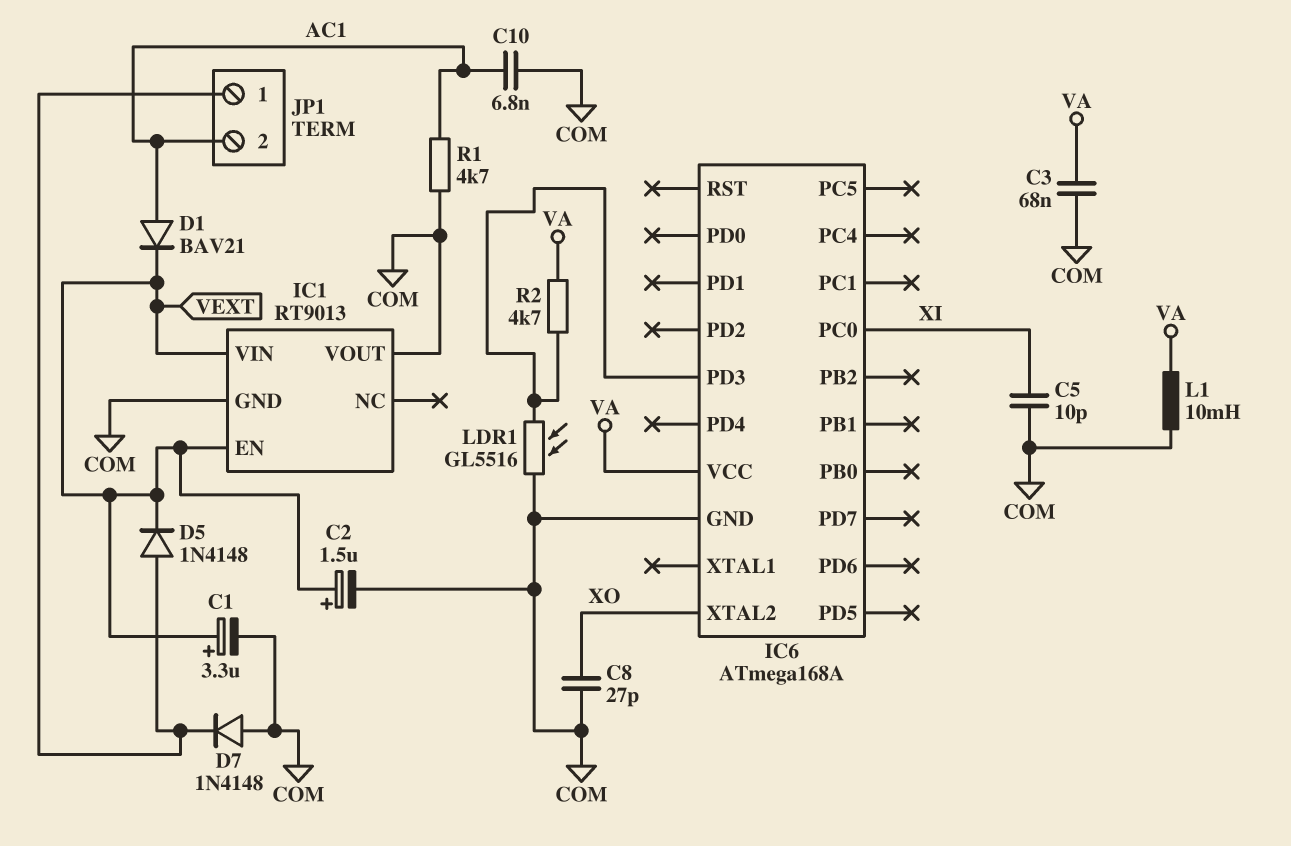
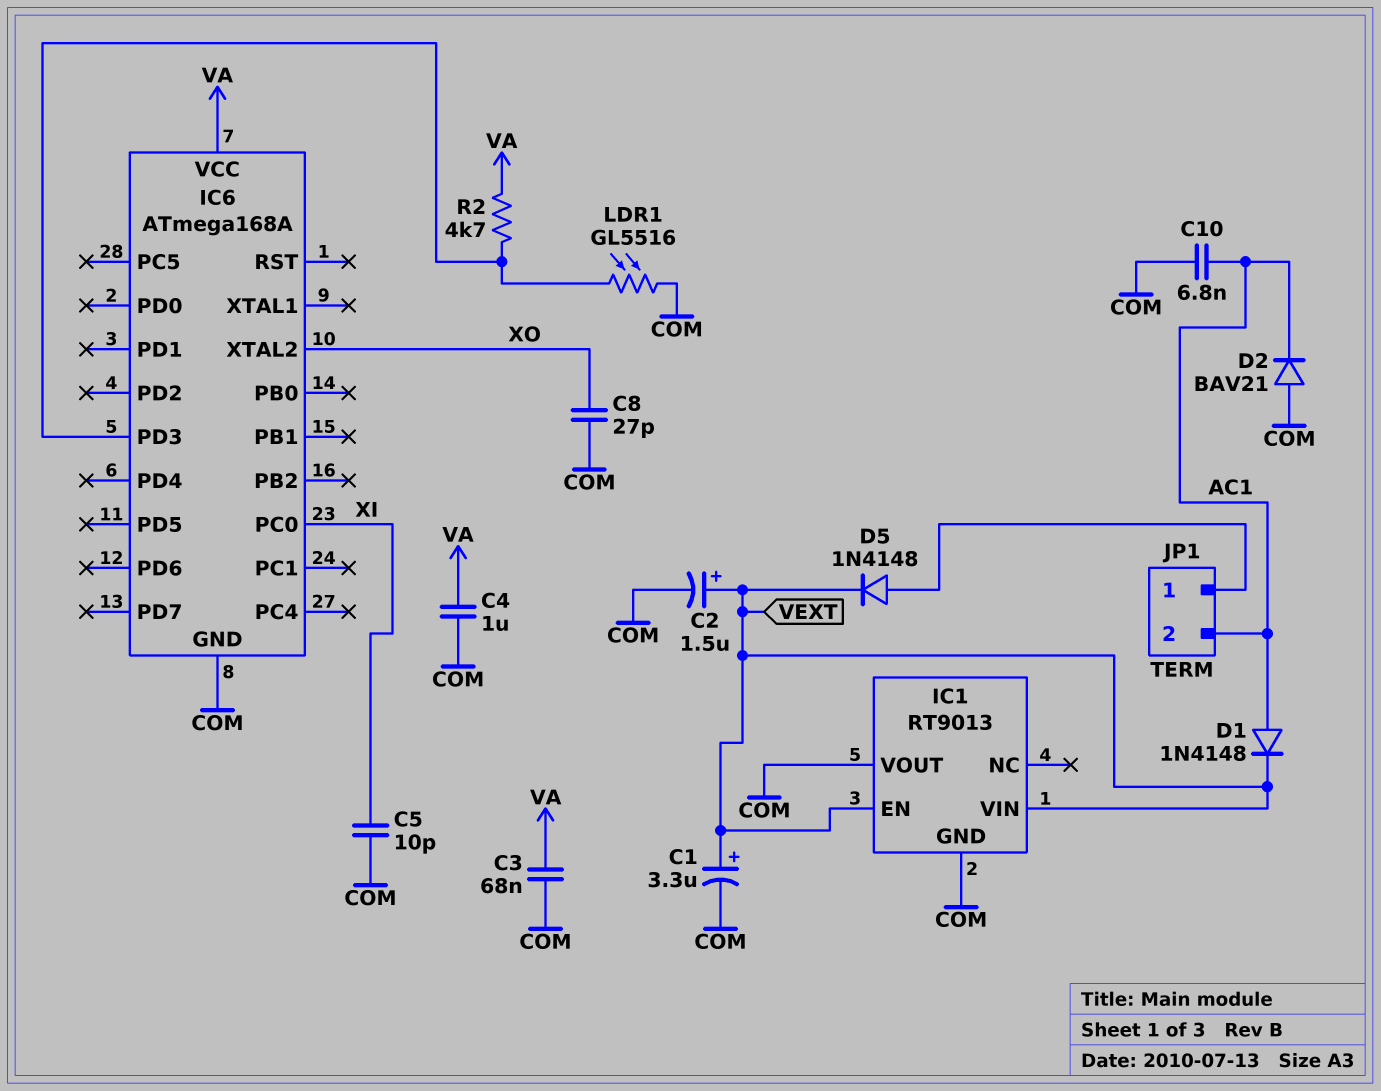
C4: none -> 1uF (COM, VA)
D1: diode BAV21 (A AC1, K VEXT) -> diode 1N4148 (A AC1, K VEXT)
D2: none -> diode BAV21 (A COM, K AC1)
D7: diode 1N4148 (A COM, K JP1/1) -> none
L1: 10mH (COM, VA) -> none
R1: 4.7k (AC1, COM) -> none

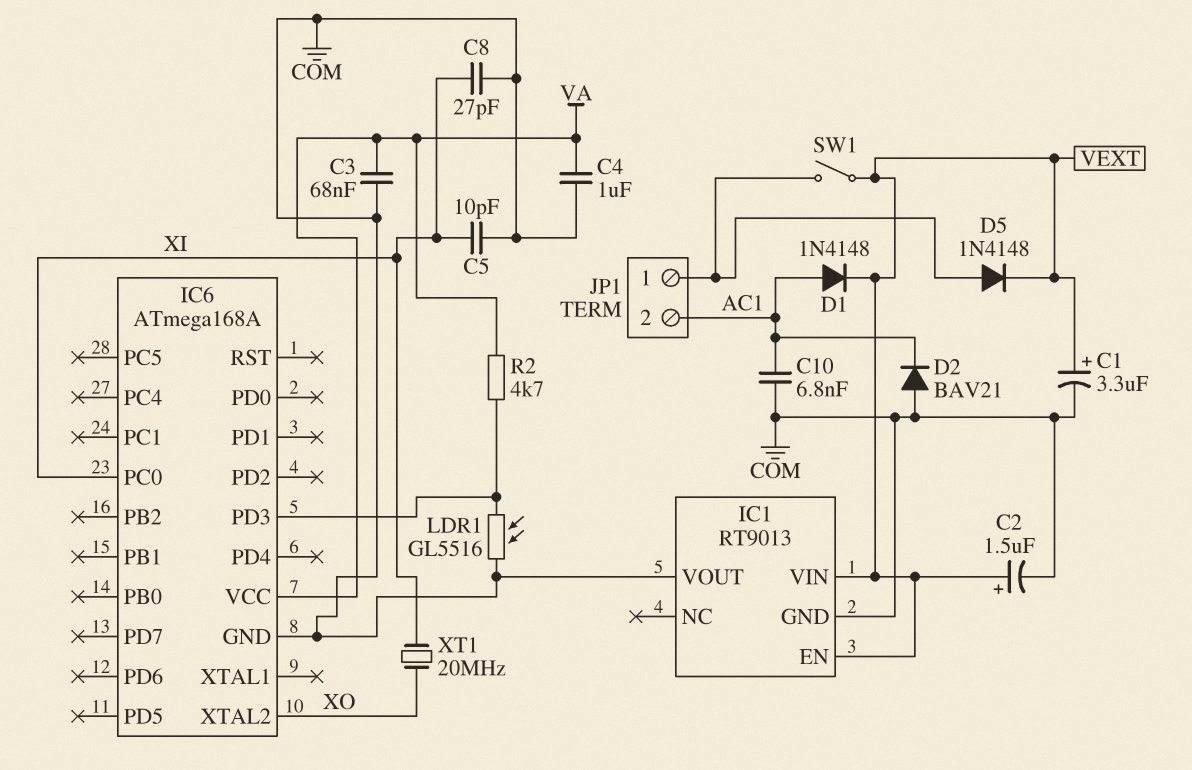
C8: 27pF (COM, XO) -> 27pF (COM, XI)
SW1: none -> switch (JP1/1, VEXT)
XT1: none -> 20MHz (XI, XO)

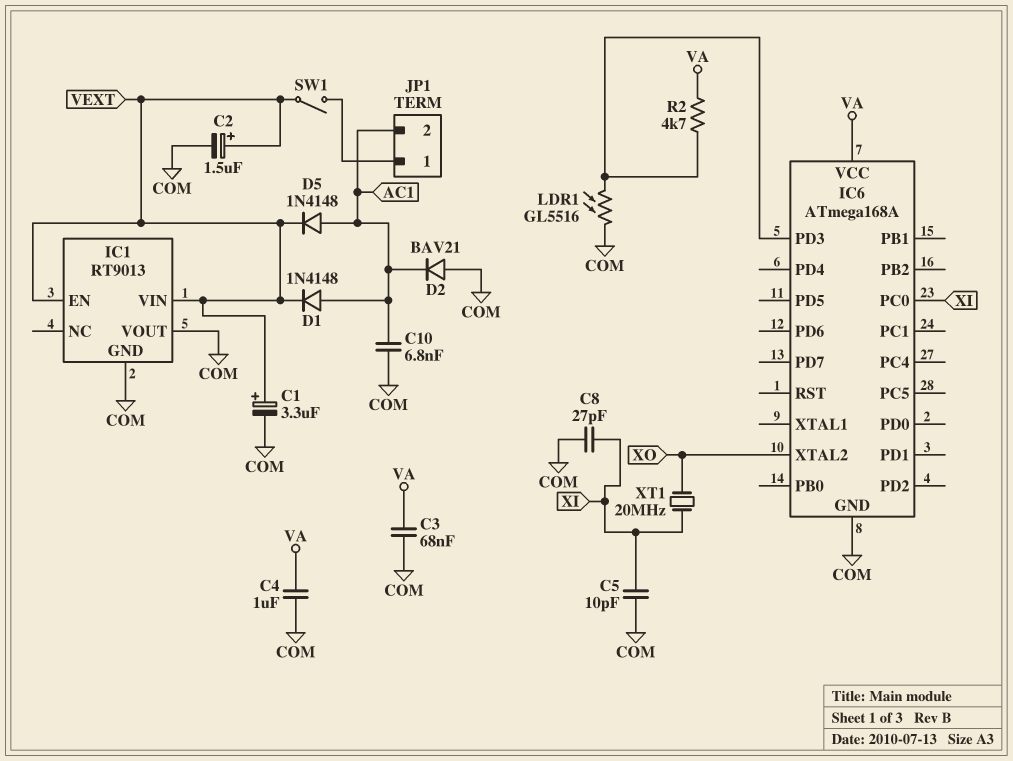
D5: diode 1N4148 (A JP1/1, K VEXT) -> diode 1N4148 (A AC1, K VEXT)

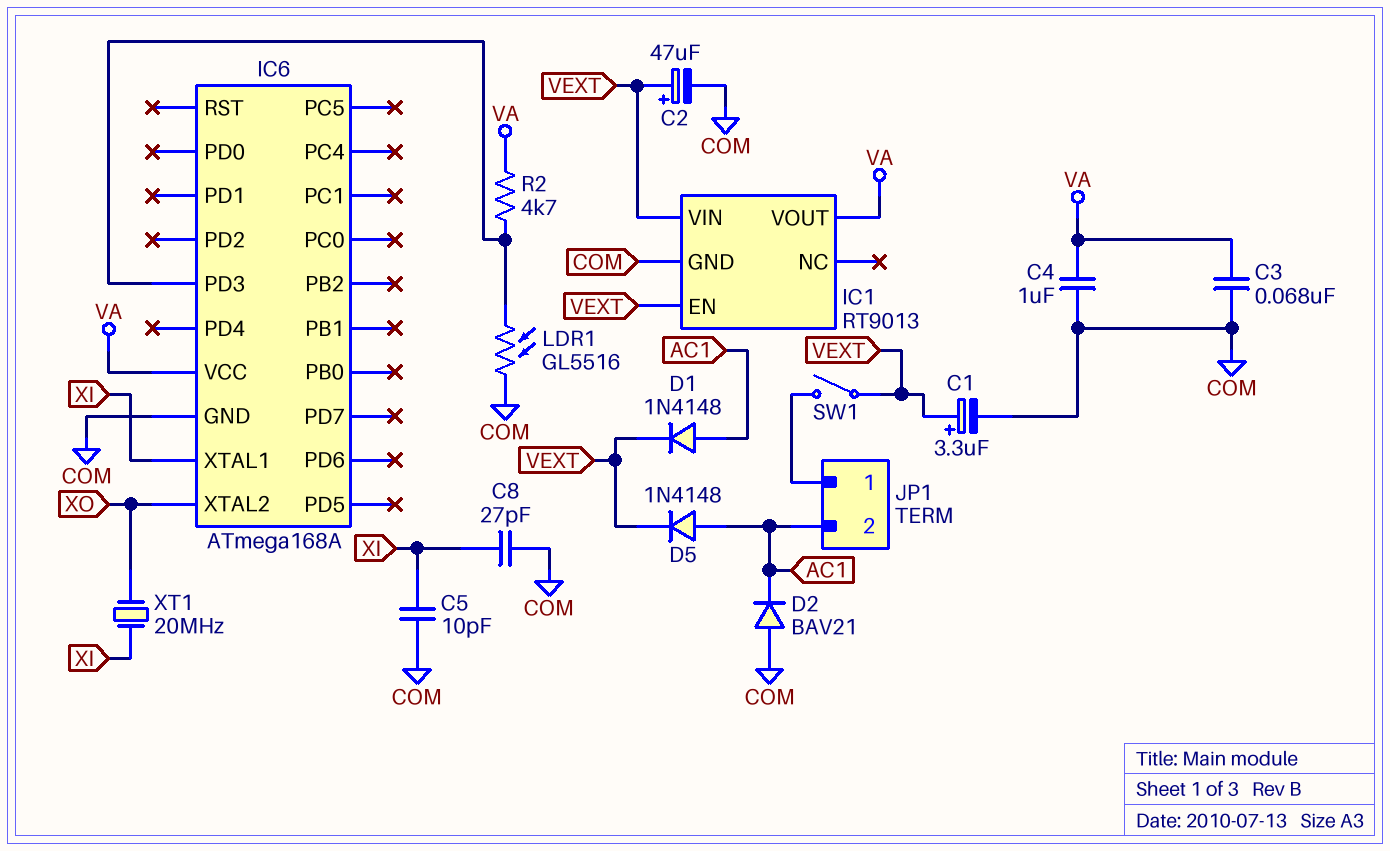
C2: 1.5uF (plus VEXT, minus COM) -> 47uF (plus VEXT, minus COM)
C10: 6.8nF (AC1, COM) -> none
IC1 pin VOUT: COM -> VA
IC6 pin PC0: XI -> none
IC6 pin XTAL1: none -> XI

